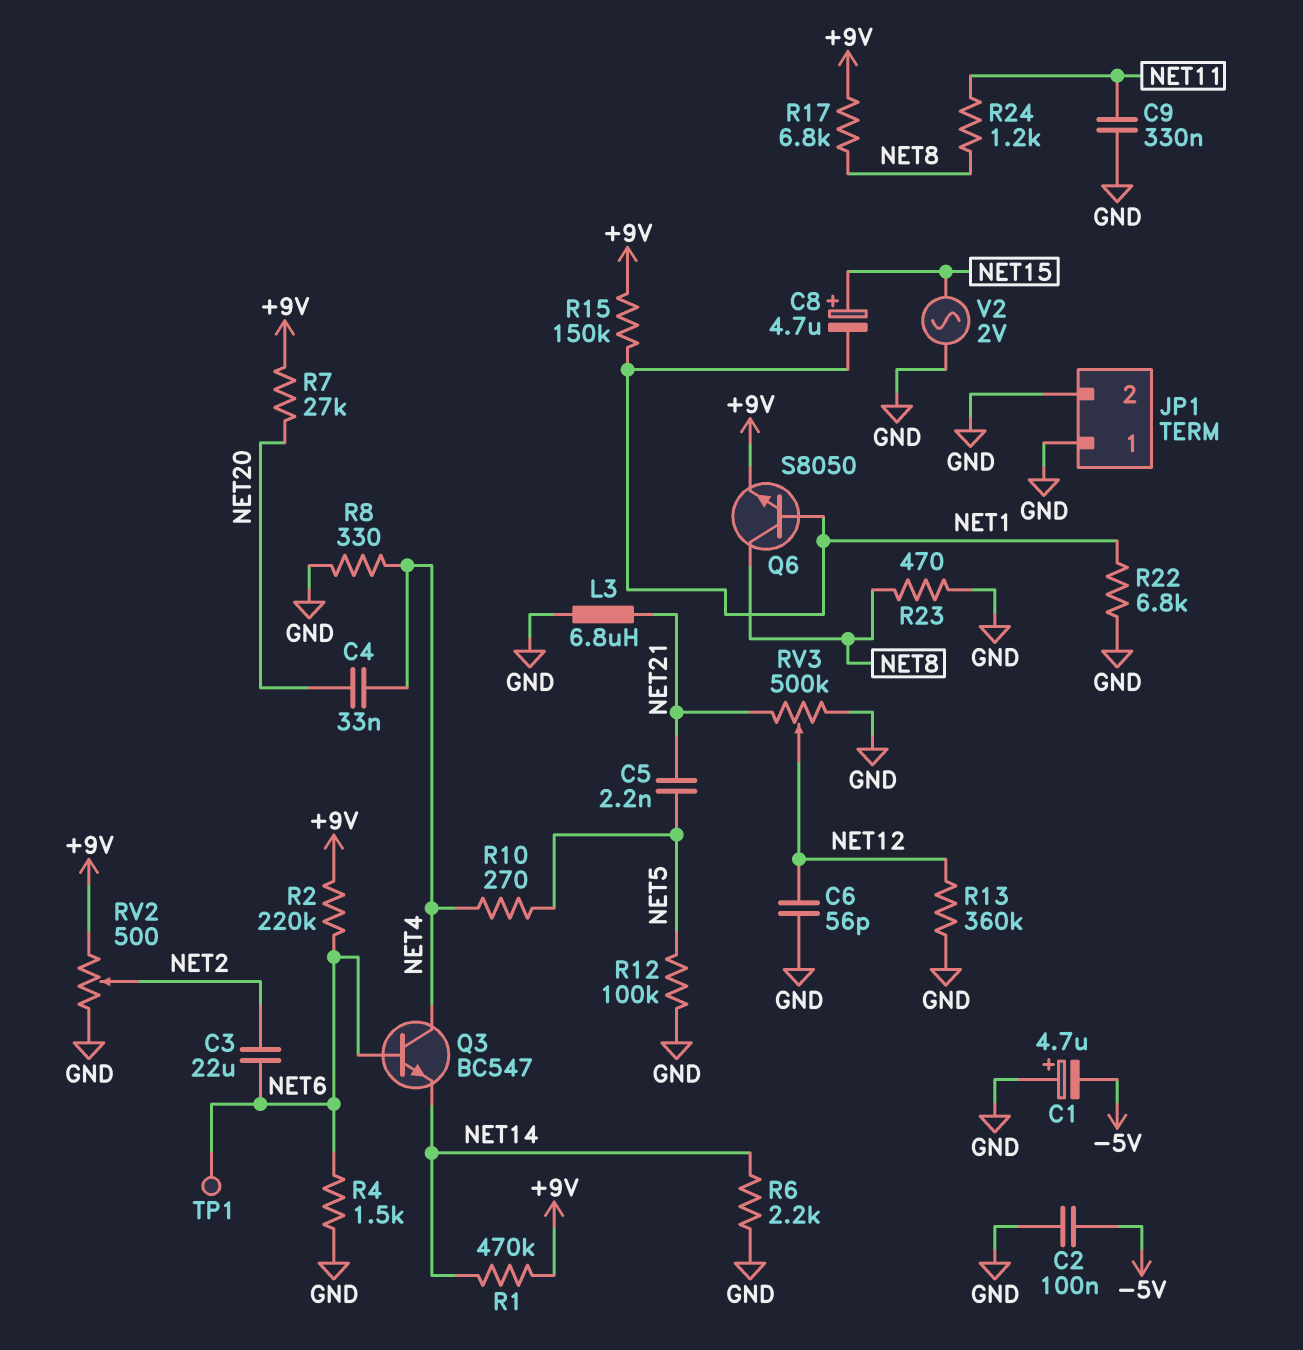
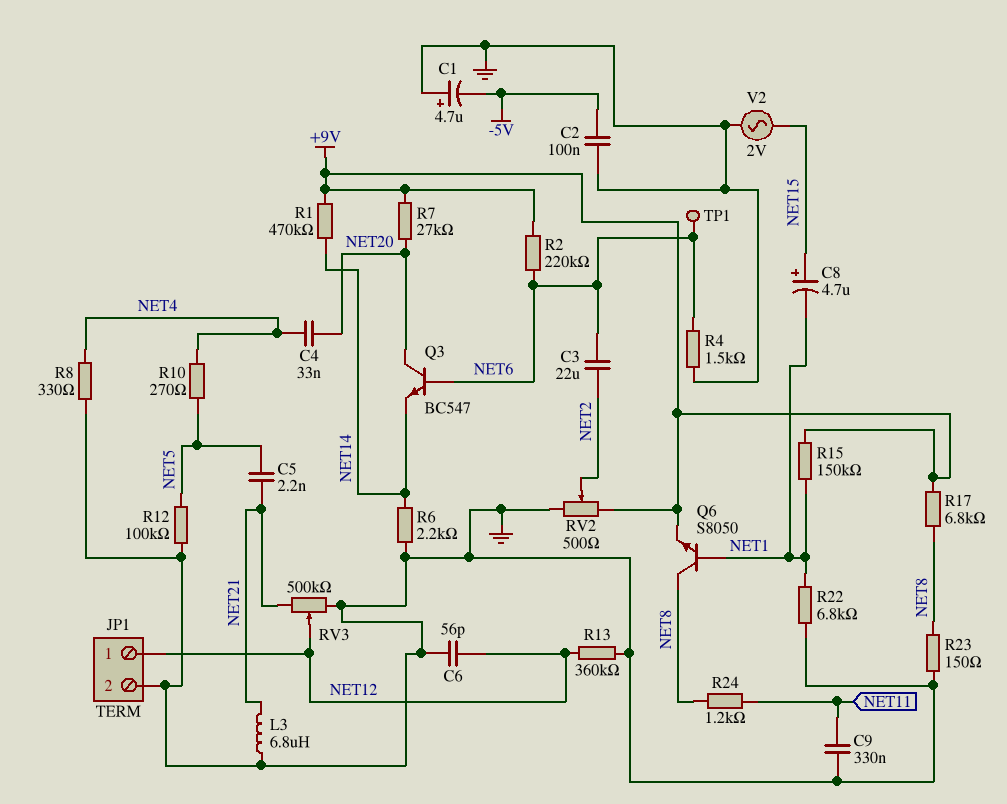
JP1 pin 1: GND -> NET12
Q3: NPN BC547 (B NET6, C NET4, E NET14) -> NPN BC547 (B NET6, C NET20, E NET14)
R23: 470 (GND, NET8) -> 150 (GND, NET8)

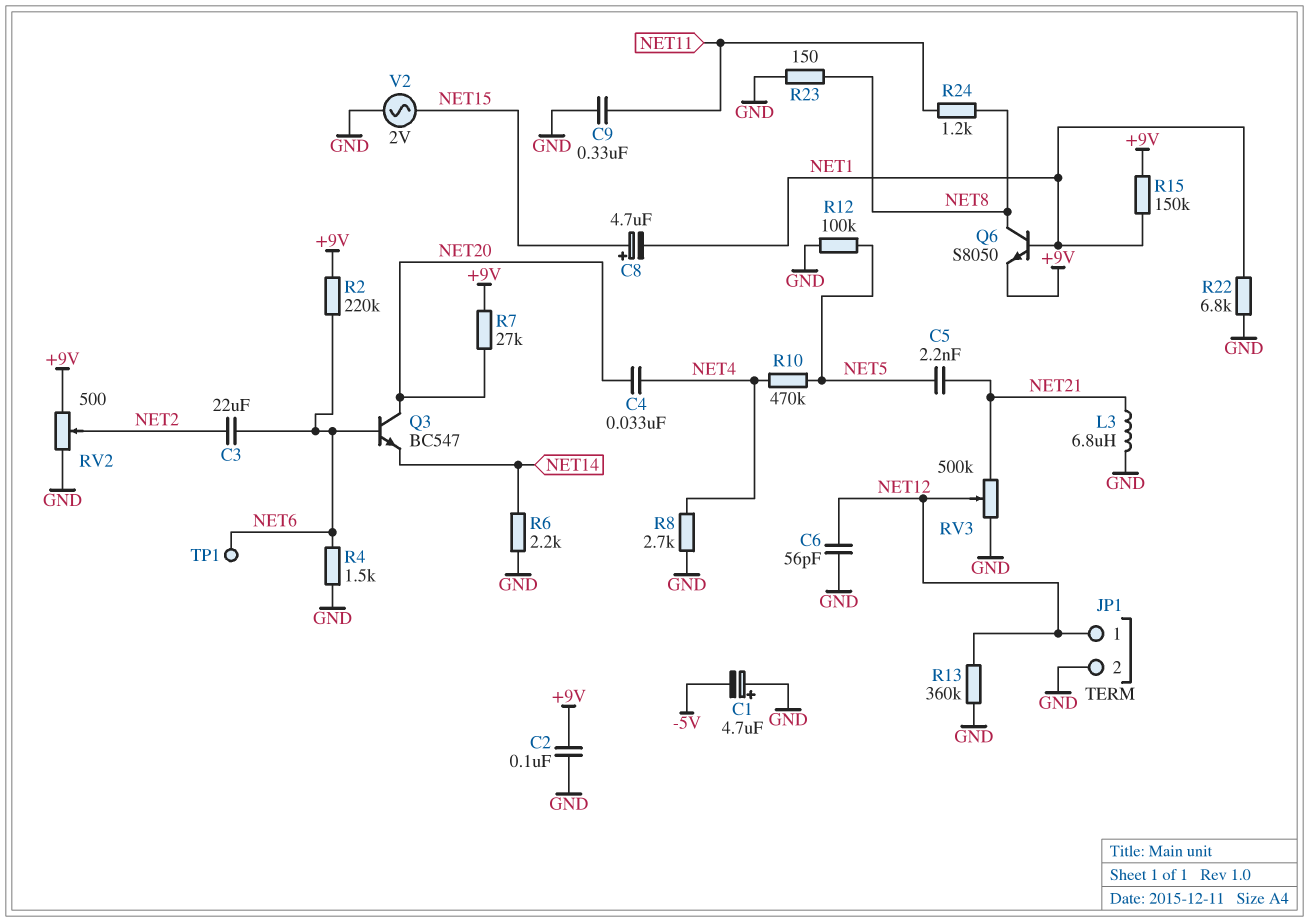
C2: 100nF (-5V, GND) -> 100nF (+9V, GND)
R1: 470k (+9V, NET14) -> none
R8: 330 (GND, NET4) -> 2.7k (GND, NET4)
R10: 270 (NET4, NET5) -> 470k (NET4, NET5)
R17: 6.8k (+9V, NET8) -> none

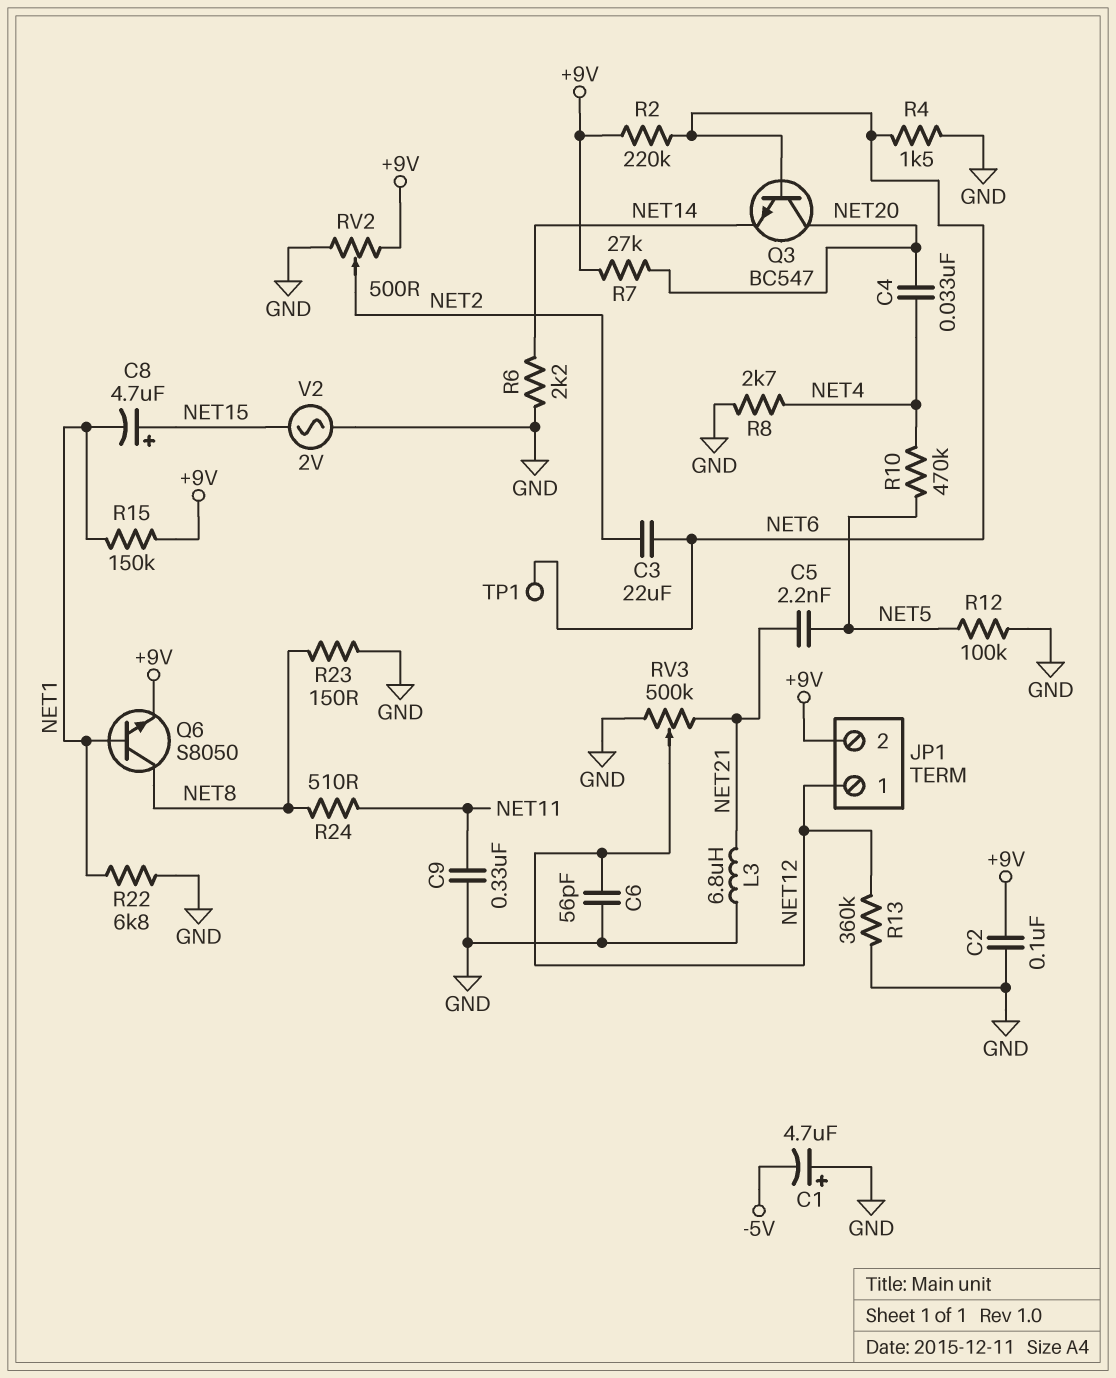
JP1 pin 2: GND -> +9V
R24: 1.2k (NET8, NET11) -> 510 (NET8, NET11)

